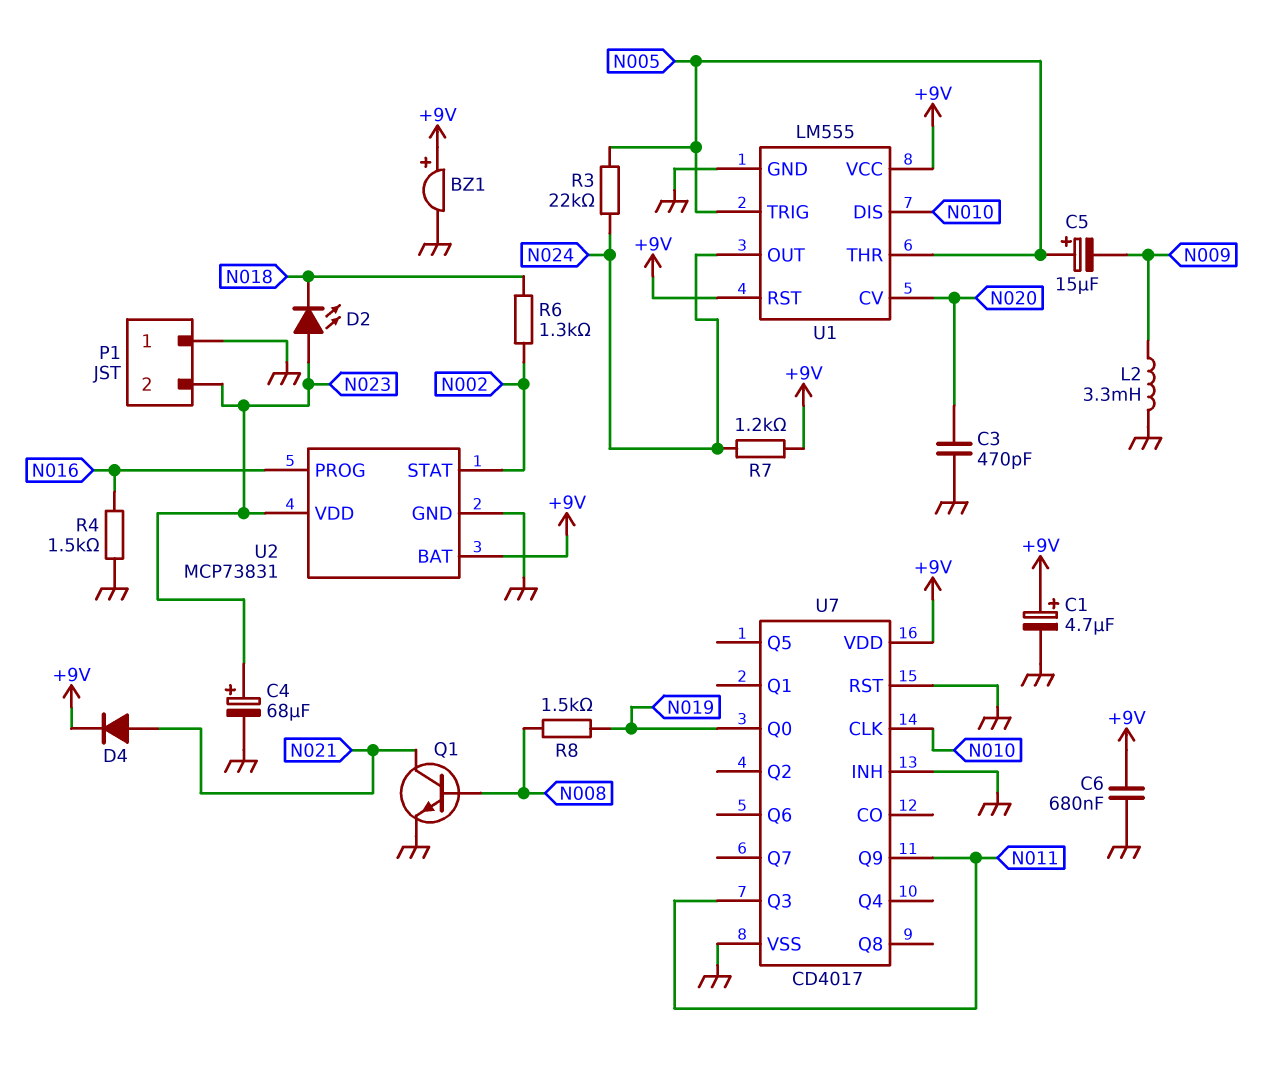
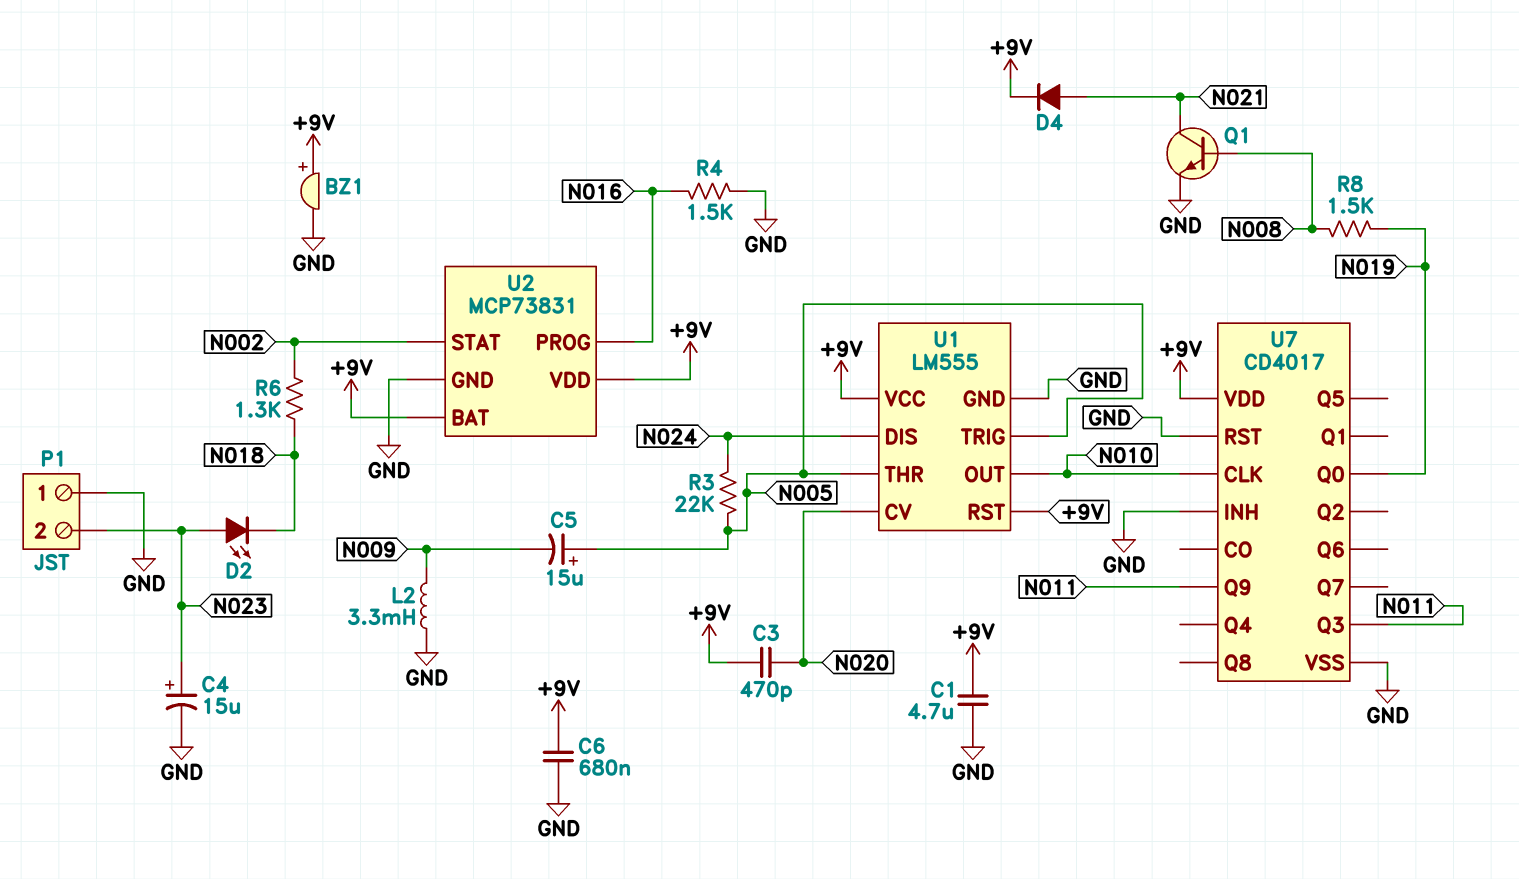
C1: 4.7uF (plus +9V, minus GND) -> 4.7uF (+9V, GND)
C3: 470pF (GND, N020) -> 470pF (+9V, N020)
C4: 68uF (plus N023, minus GND) -> 15uF (plus N023, minus GND)
R7: 1.2k (+9V, N024) -> none
U1 pin DIS: N010 -> N024
U1 pin OUT: N024 -> N010
U2 pin VDD: N023 -> +9V

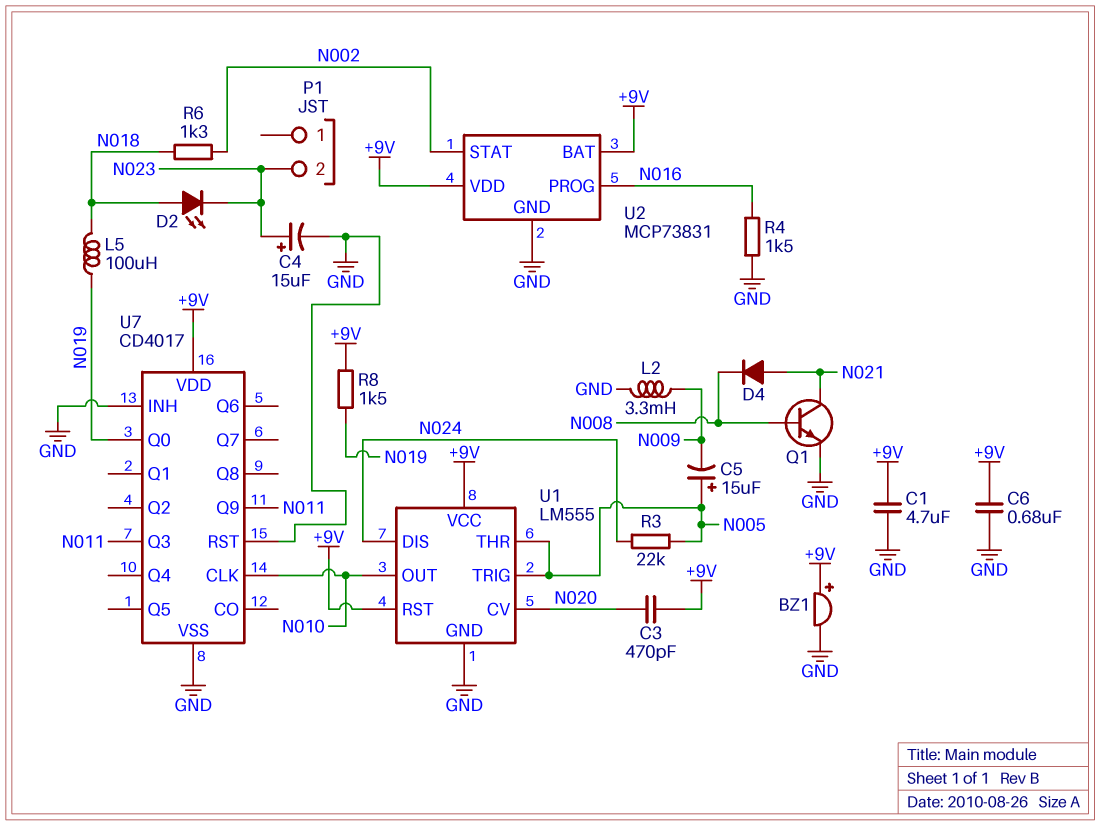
D2: LED (A N023, K N018) -> LED (A N018, K N023)
D4: diode (A N021, K +9V) -> diode (A N021, K N008)
L5: none -> 100uH (N018, N019)
P1 pin 1: GND -> none
R8: 1.5k (N008, N019) -> 1.5k (+9V, N019)

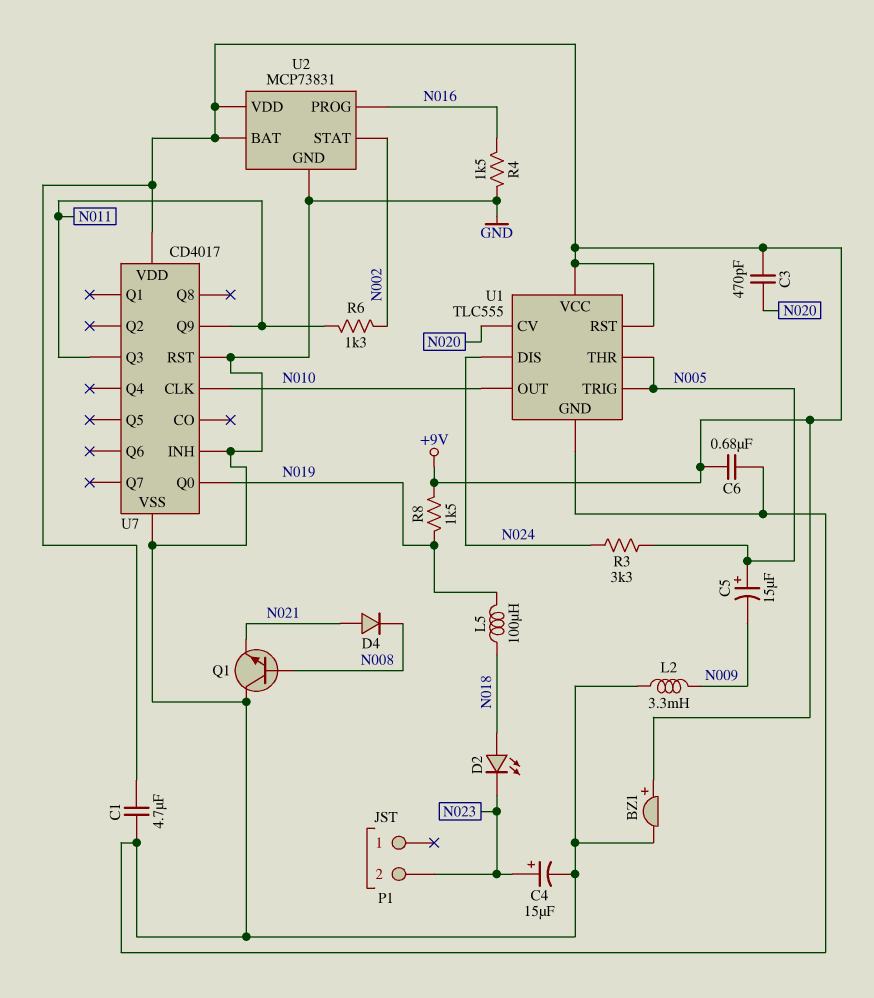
Q1: NPN (B N008, C N021, E GND) -> NPN (B N008, C GND, E N021)
R3: 22k (N005, N024) -> 3.3k (N005, N024)
R6: 1.3k (N002, N018) -> 1.3k (N002, N011)
U1: LM555 -> TLC555

